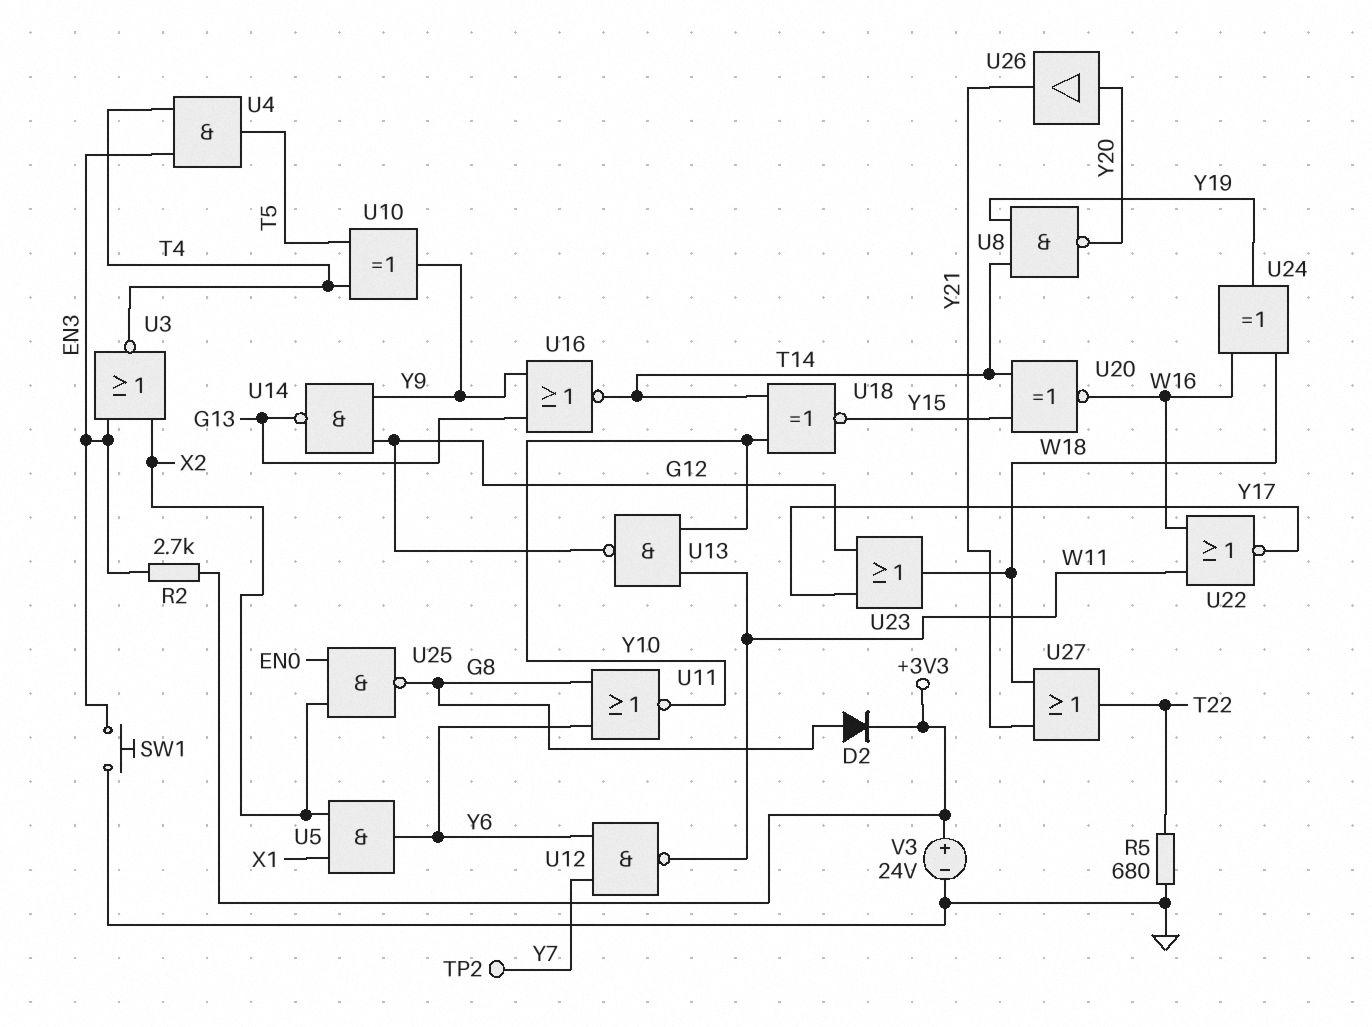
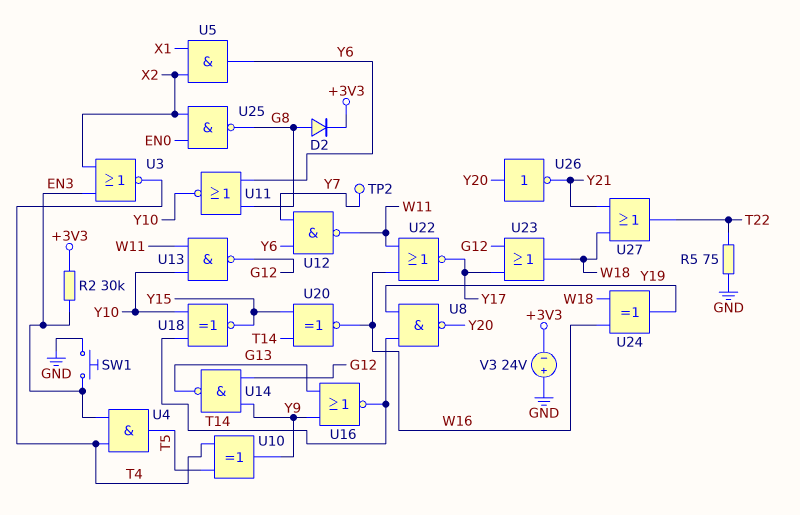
R2: 2.7k (+3V3, EN3) -> 30k (+3V3, EN3)
R5: 680 (GND, T22) -> 75 (GND, T22)
U26: buffer (in Y20, out Y21) -> NOT (in Y20, out Y21)
V3: 24V (plus +3V3, minus GND) -> 24V (plus GND, minus +3V3)

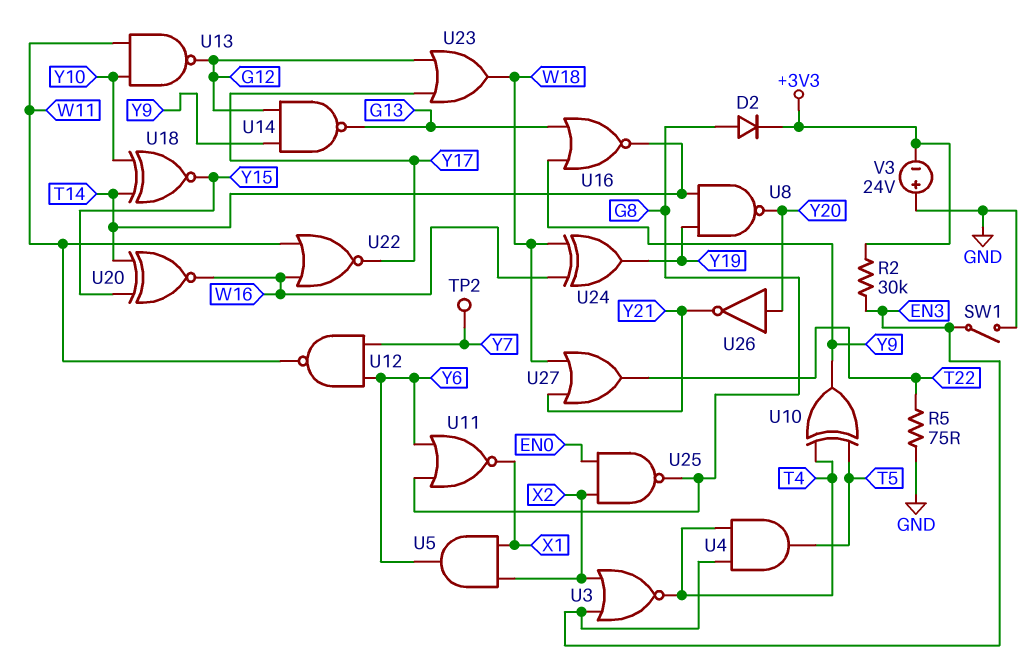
SW1: button (EN3, GND) -> switch (EN3, GND)
U11: NOR (in G8, in Y6, out Y10) -> NOR (in G8, in Y6, out X1)

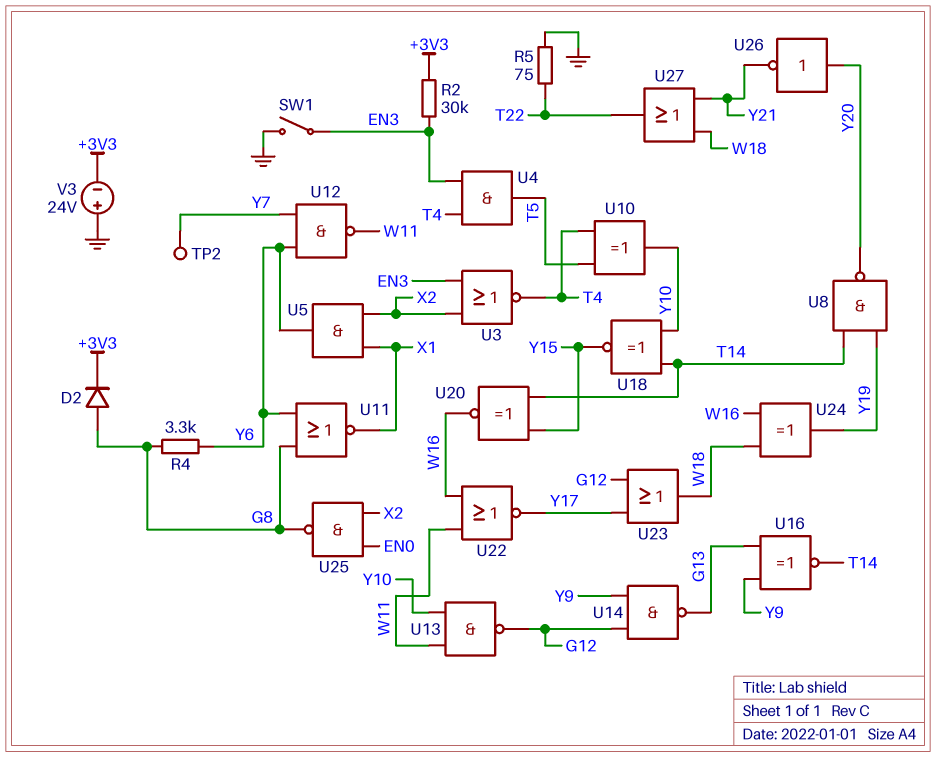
R4: none -> 3.3k (G8, Y6)
U10: XOR (in T4, in T5, out Y9) -> XOR (in T4, in T5, out Y10)
U16: NOR (in G13, in Y9, out T14) -> XNOR (in G13, in Y9, out T14)

